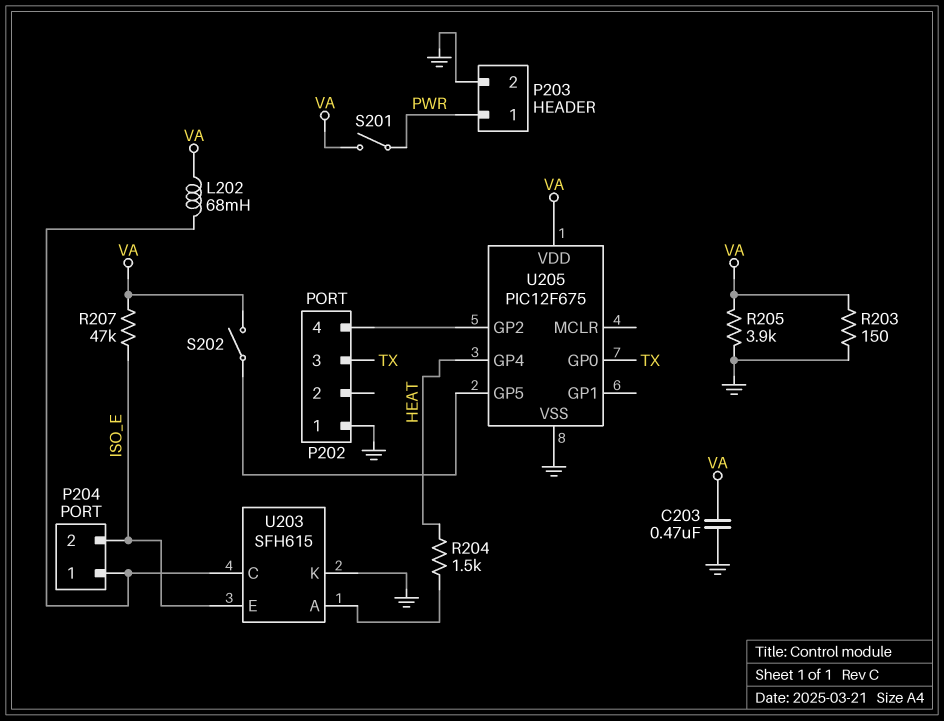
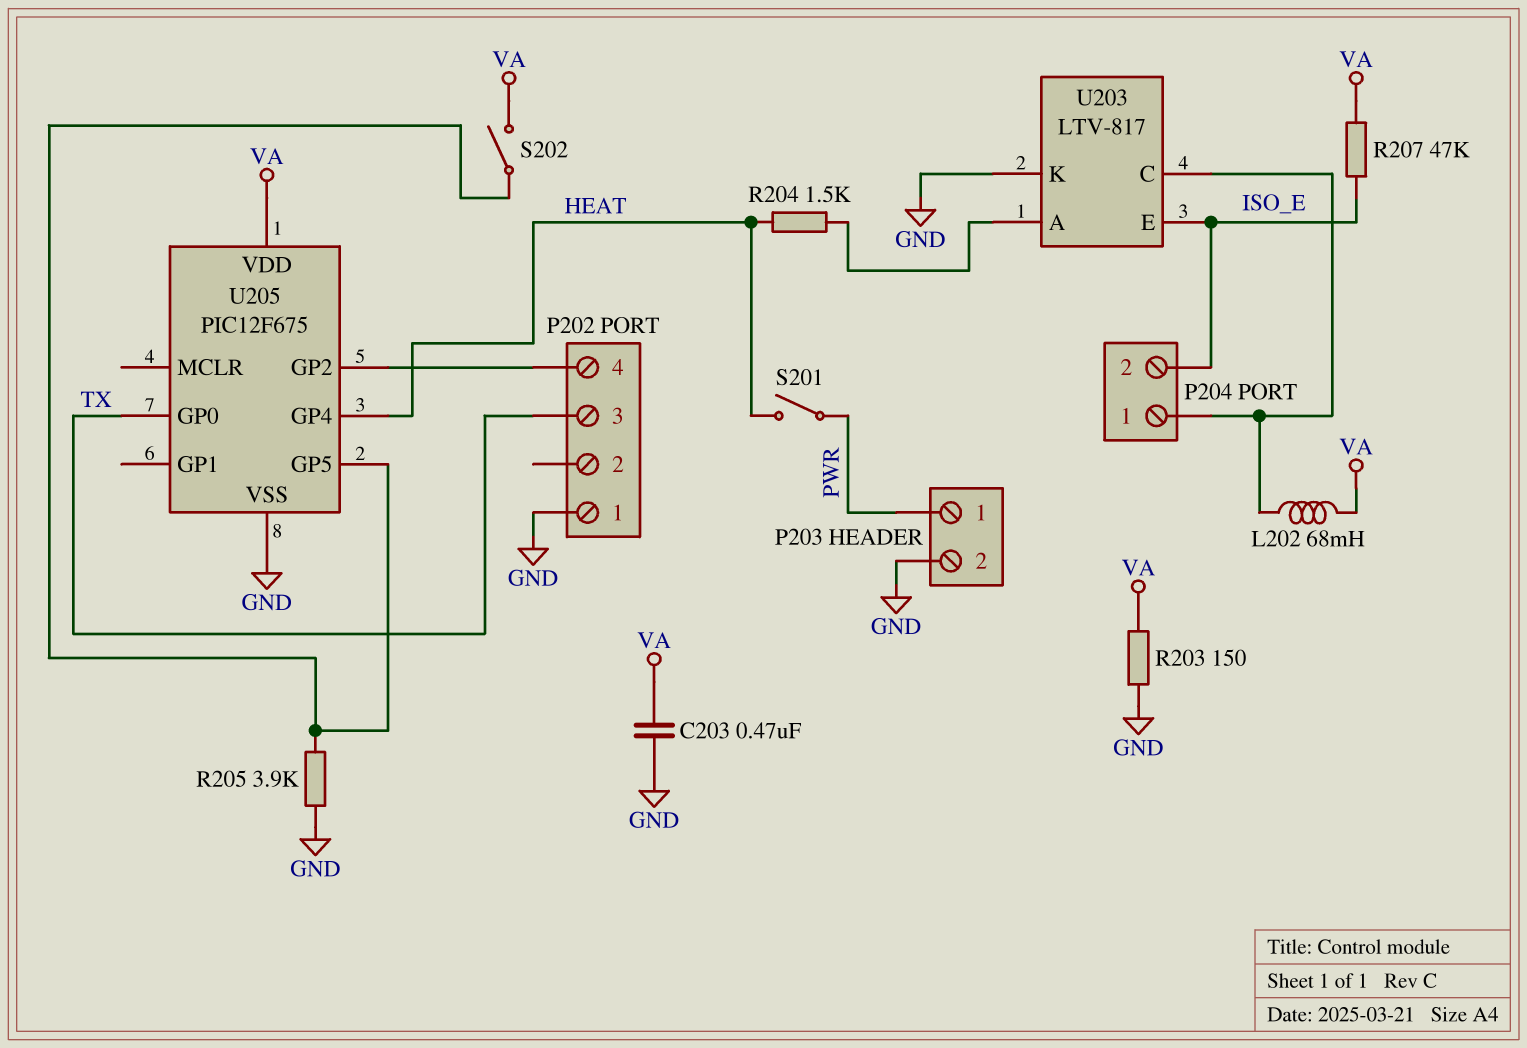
R205: 3.9k (GND, VA) -> 3.9k (GND, U205/GP5)
S201: switch (PWR, VA) -> switch (HEAT, PWR)
U203: SFH615 -> LTV-817

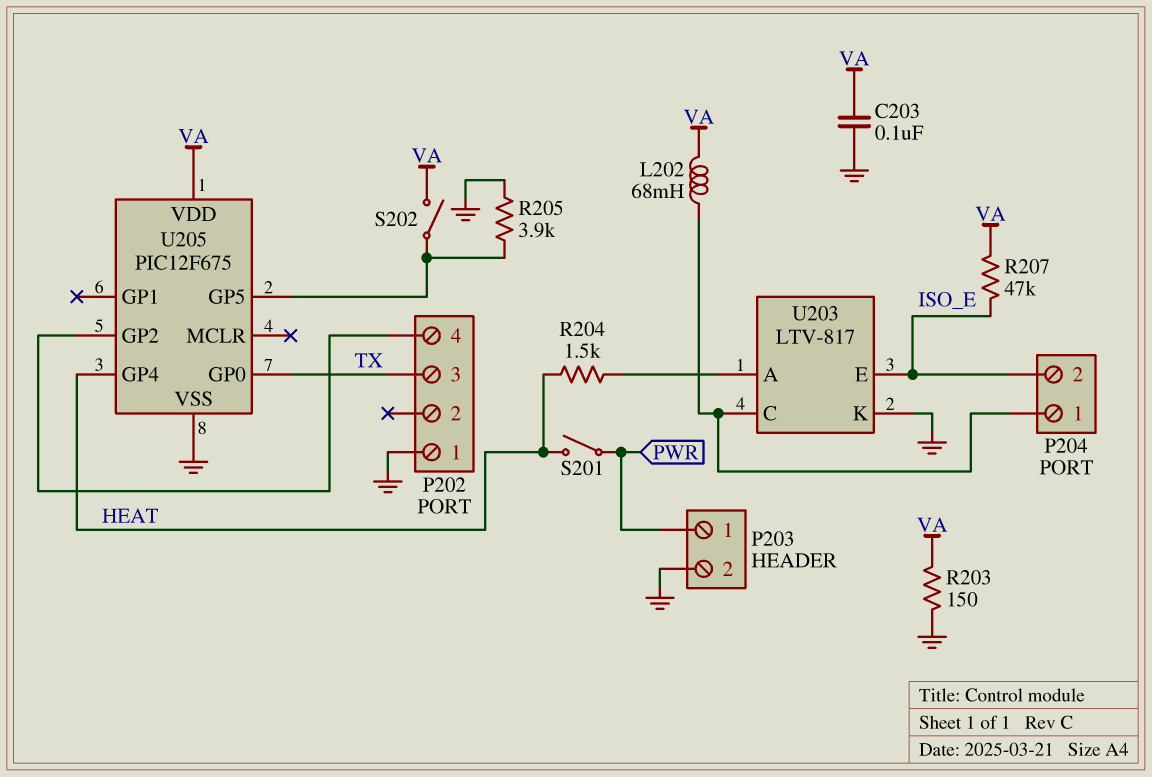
C203: 470nF (GND, VA) -> 100nF (GND, VA)

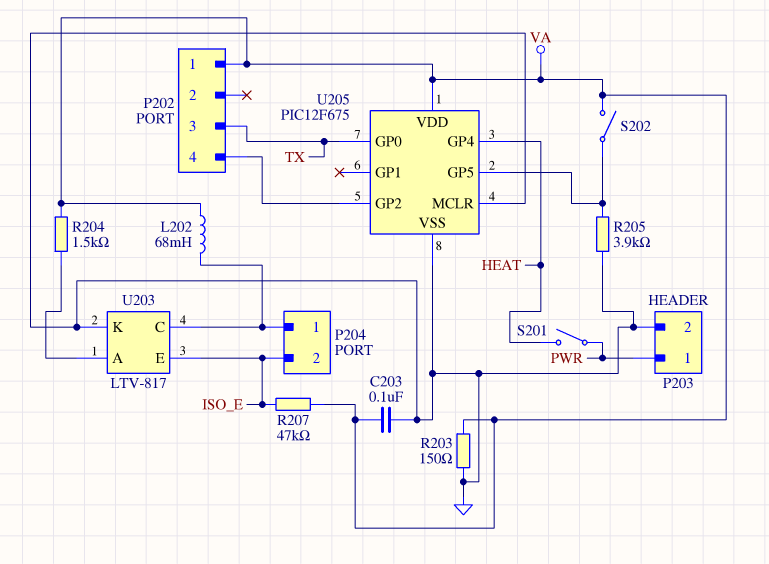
P202 pin 1: GND -> VA
R204: 1.5k (HEAT, U203/A) -> 1.5k (U203/A, VA)
U205 pin MCLR: none -> GND

